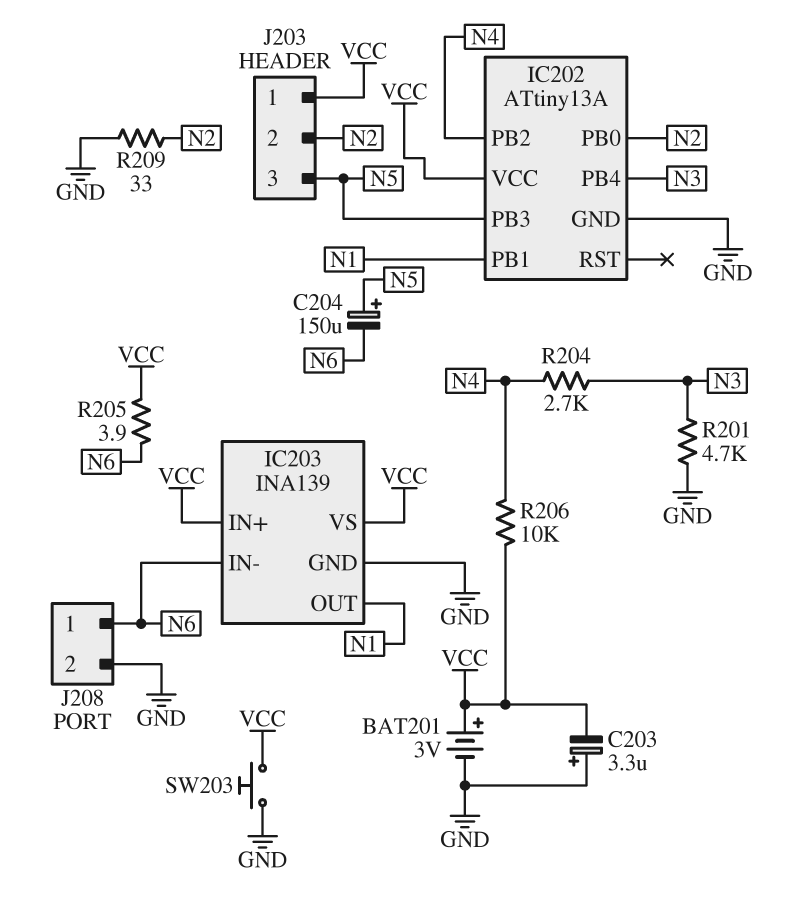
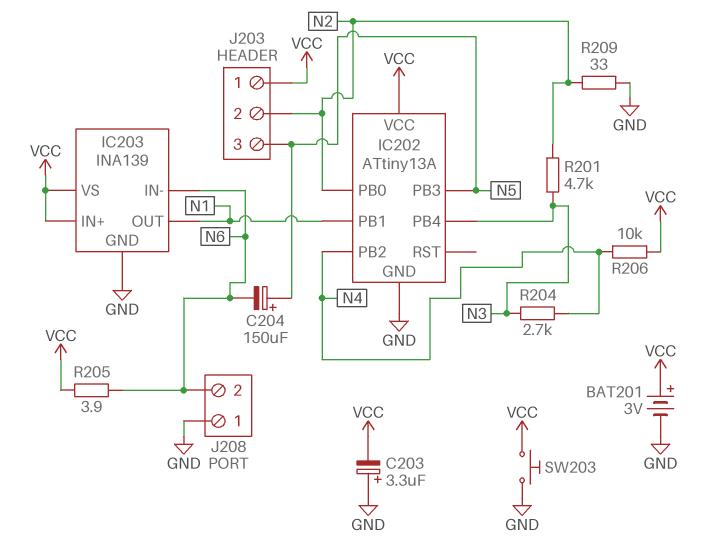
J208 pin 1: N6 -> GND
J208 pin 2: GND -> N6
R201: 4.7k (GND, N3) -> 4.7k (N2, N3)

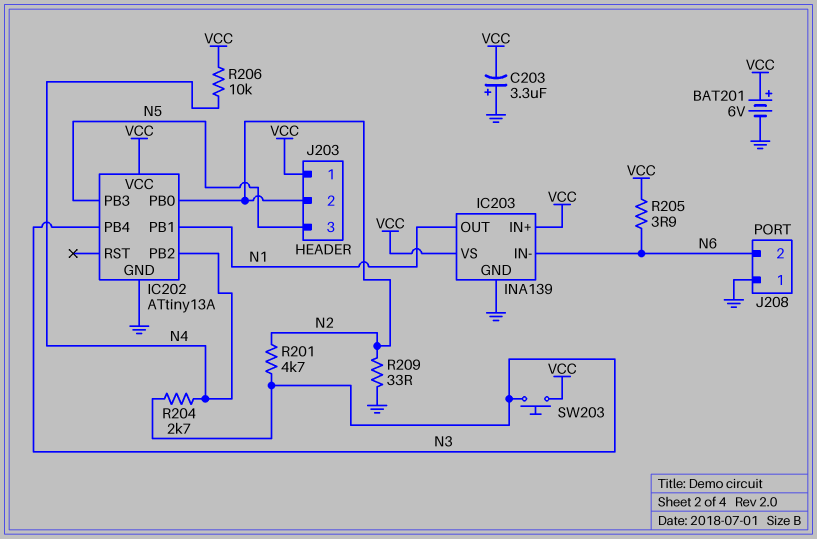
BAT201: 3V (plus VCC, minus GND) -> 6V (plus VCC, minus GND)
C204: 150uF (plus N5, minus N6) -> none
SW203: button (GND, VCC) -> button (N3, VCC)

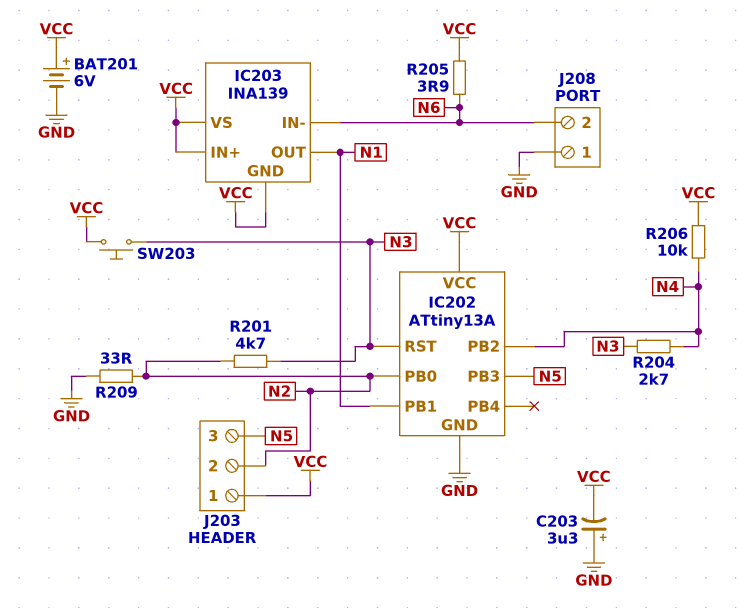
IC202 pin PB4: N3 -> none
IC202 pin RST: none -> N3
IC203 pin GND: GND -> VCC

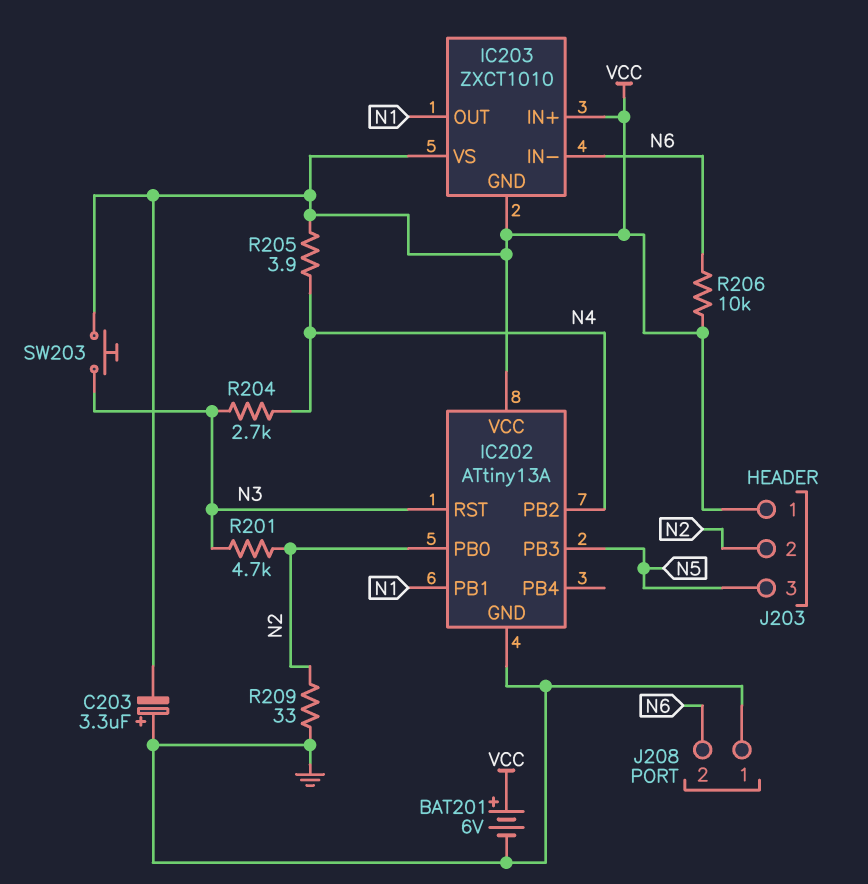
IC203: INA139 -> ZXCT1010
R205: 3.9 (N6, VCC) -> 3.9 (N4, VCC)
R206: 10k (N4, VCC) -> 10k (N6, VCC)

